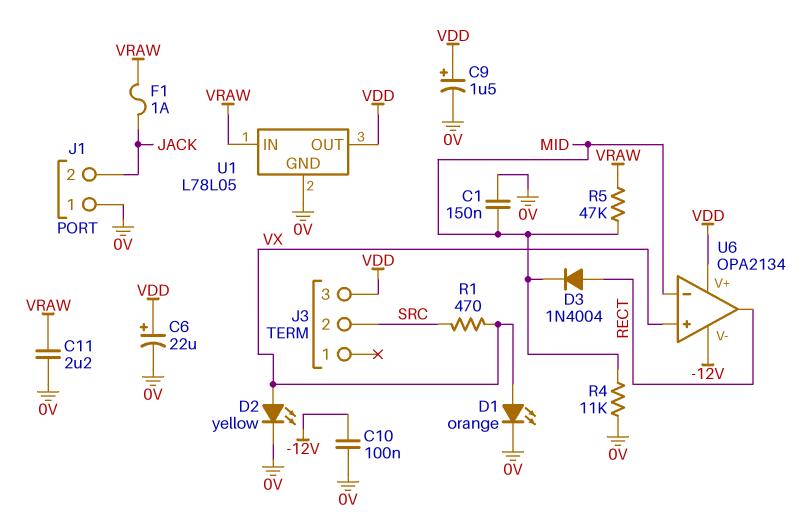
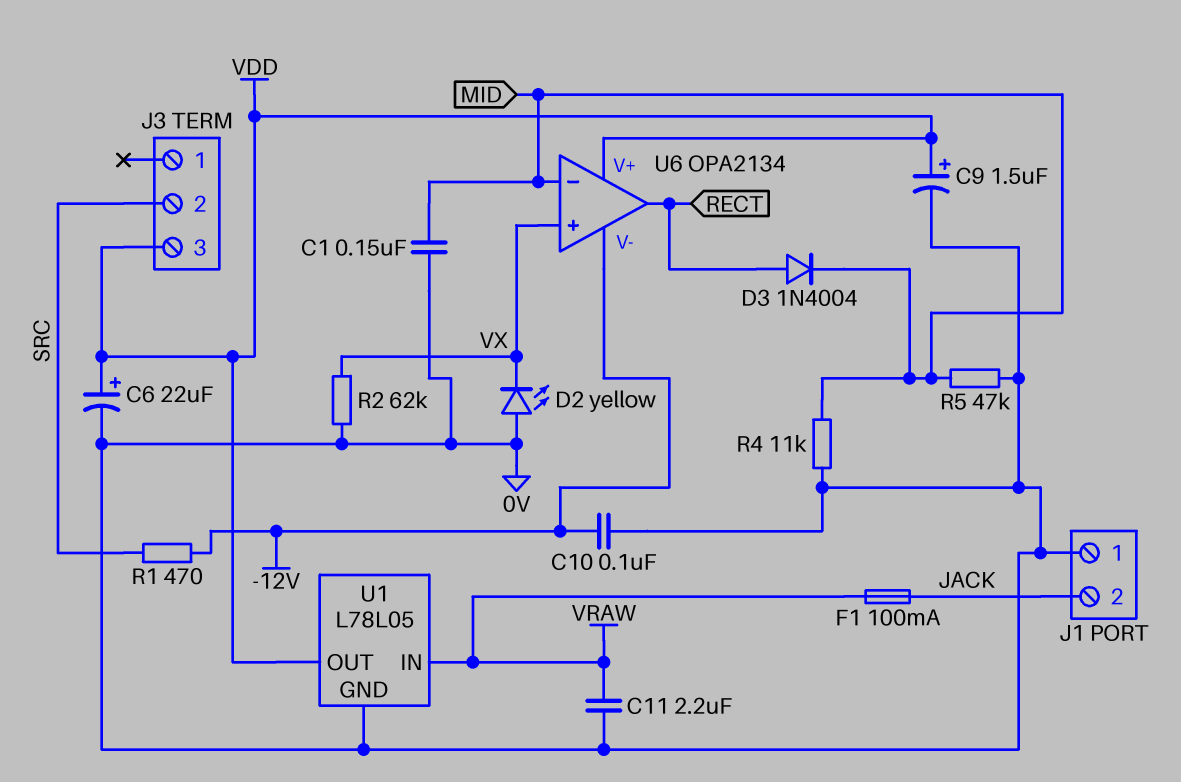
D1: LED orange (A VX, K 0V) -> none
D2: LED yellow (A VX, K 0V) -> LED yellow (A 0V, K VX)
F1: 1A (JACK, VRAW) -> 100mA (JACK, VRAW)
R1: 470 (SRC, VX) -> 470 (-12V, SRC)
R2: none -> 62k (0V, VX)
R5: 47k (MID, VRAW) -> 47k (0V, MID)

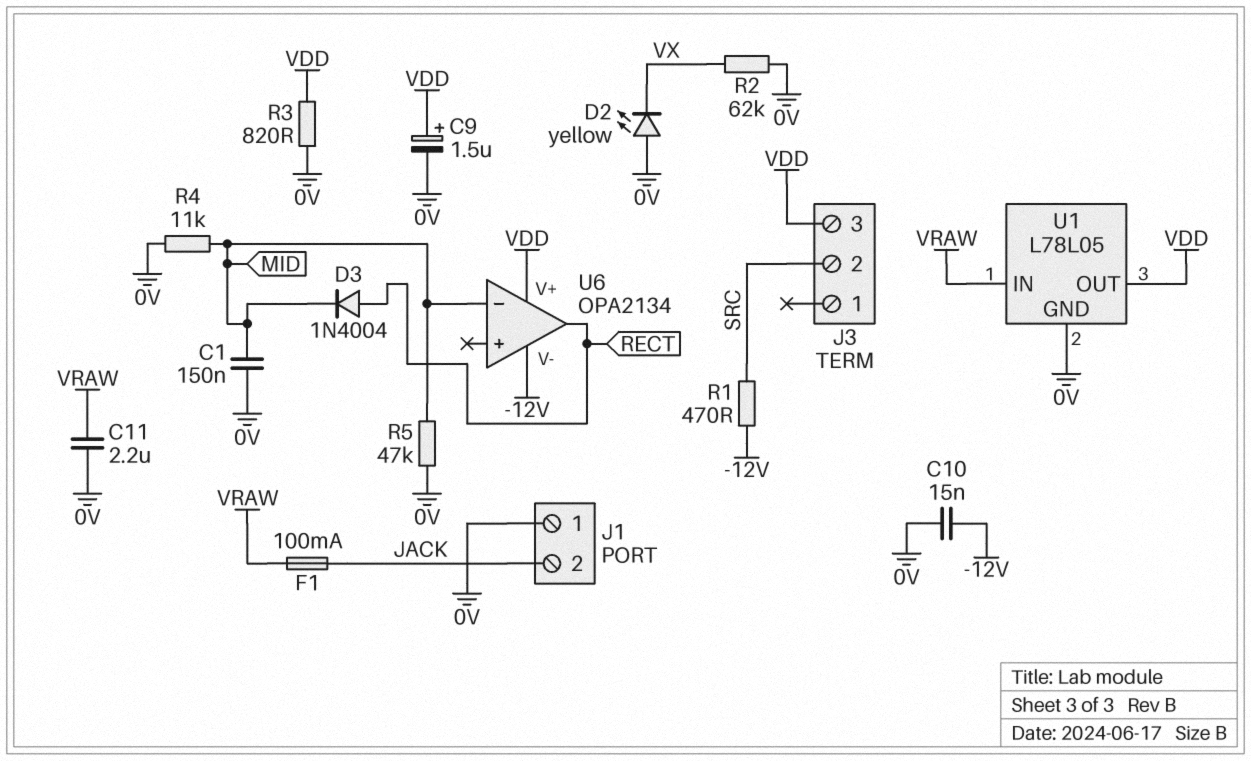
C6: 22uF (plus VDD, minus 0V) -> none
C10: 100nF (-12V, 0V) -> 15nF (-12V, 0V)
R3: none -> 820 (0V, VDD)
U6 pin in+: VX -> none

